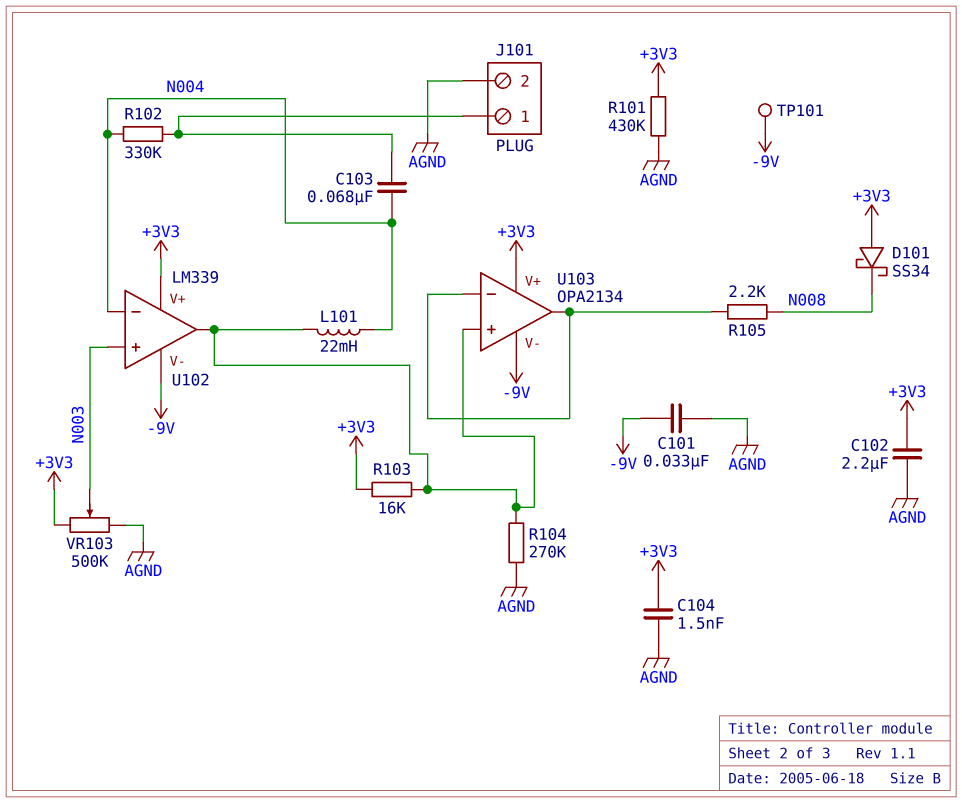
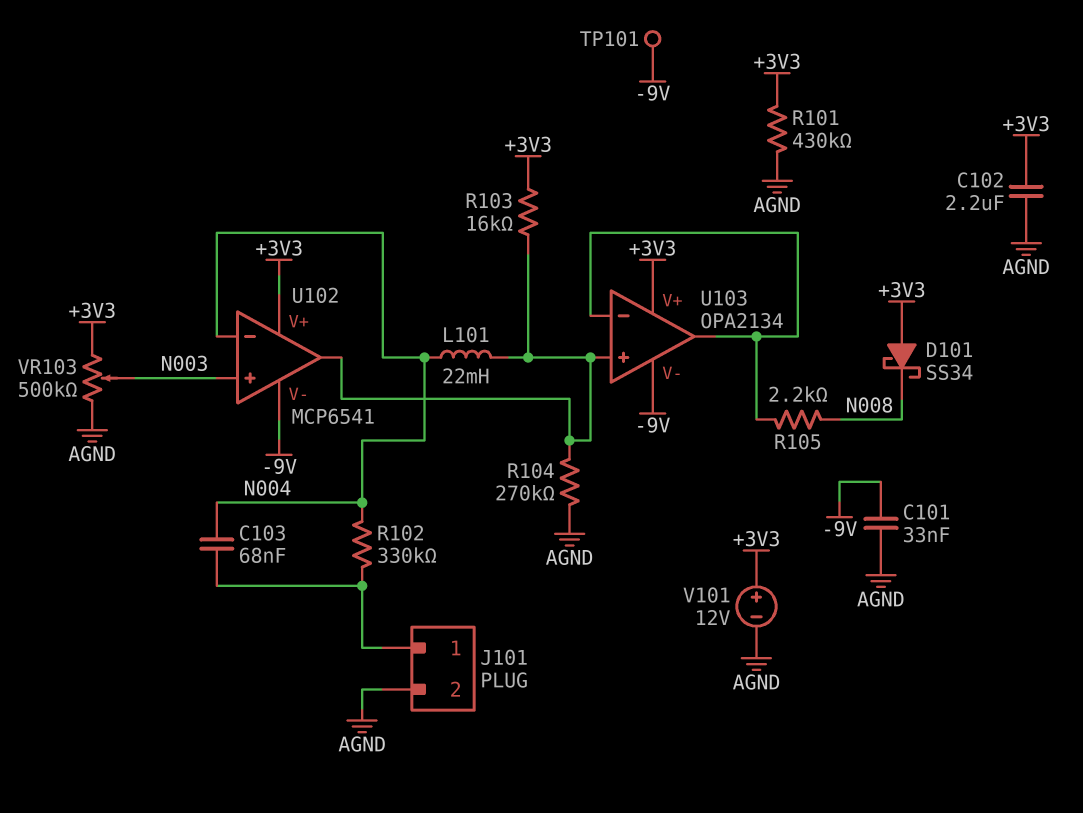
C104: 1.5nF (+3V3, AGND) -> none
U102: LM339 -> MCP6541
V101: none -> 12V (plus +3V3, minus AGND)

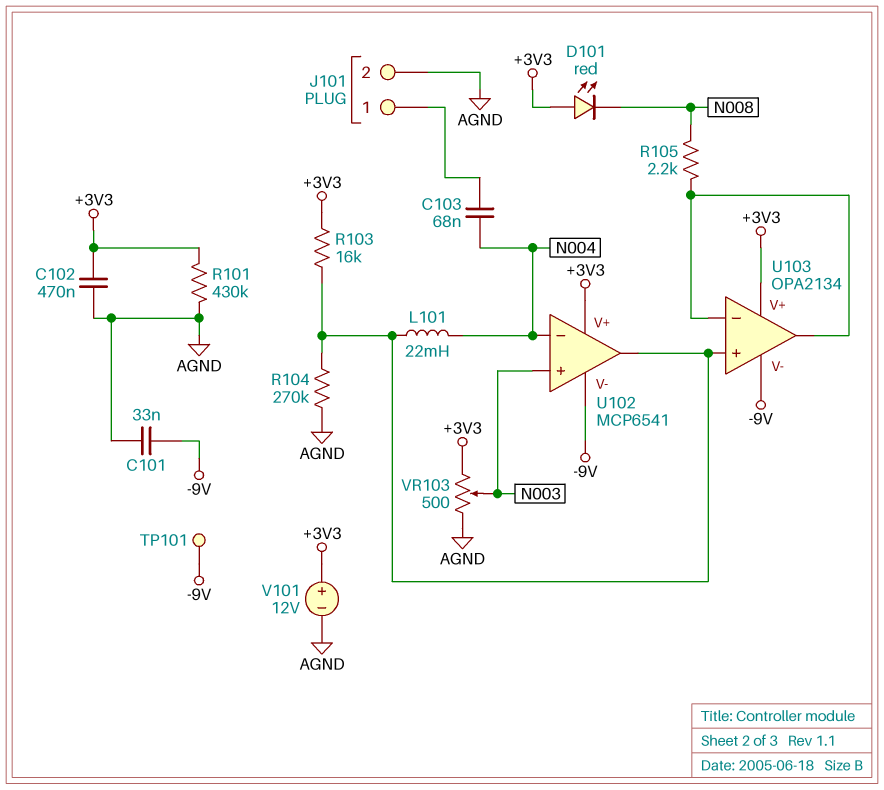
C102: 2.2uF (+3V3, AGND) -> 470nF (+3V3, AGND)
D101: schottky SS34 (A +3V3, K N008) -> LED red (A +3V3, K N008)
R102: 330k (J101/1, N004) -> none
VR103: 500k (+3V3, AGND, wiper N003) -> 500 (+3V3, AGND, wiper N003)

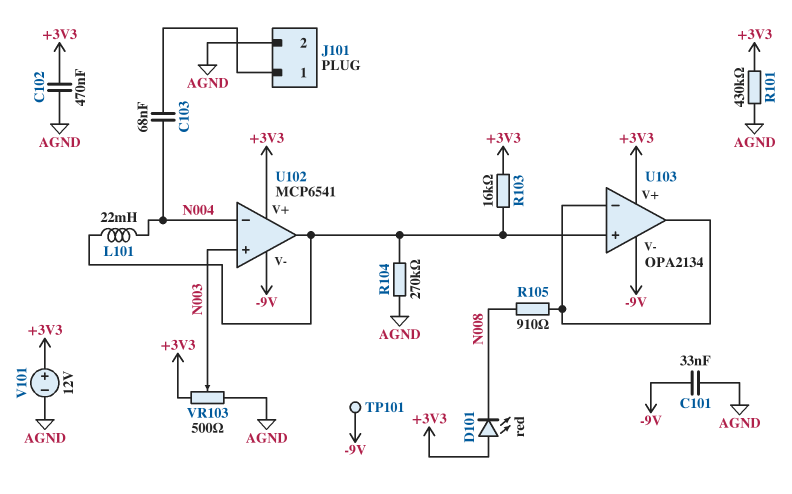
R105: 2.2k (N008, U103/in-) -> 910 (N008, U103/in-)

